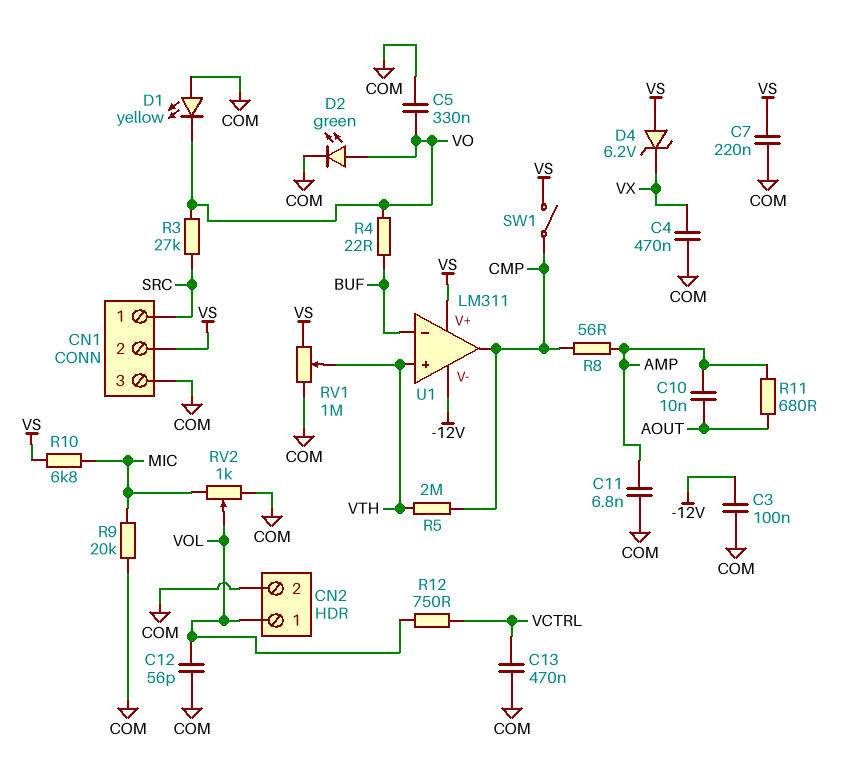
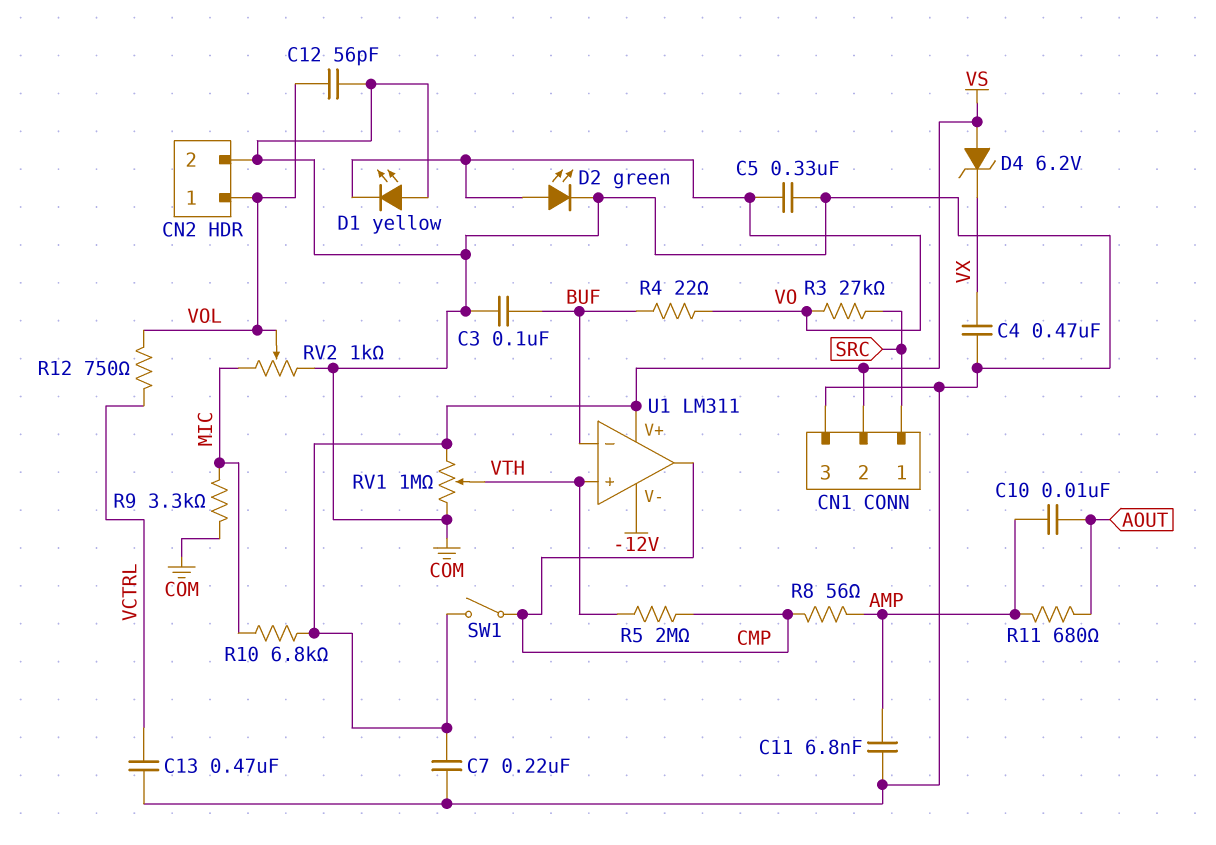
C3: 100nF (-12V, COM) -> 100nF (BUF, COM)
R9: 20k (COM, MIC) -> 3.3k (COM, MIC)

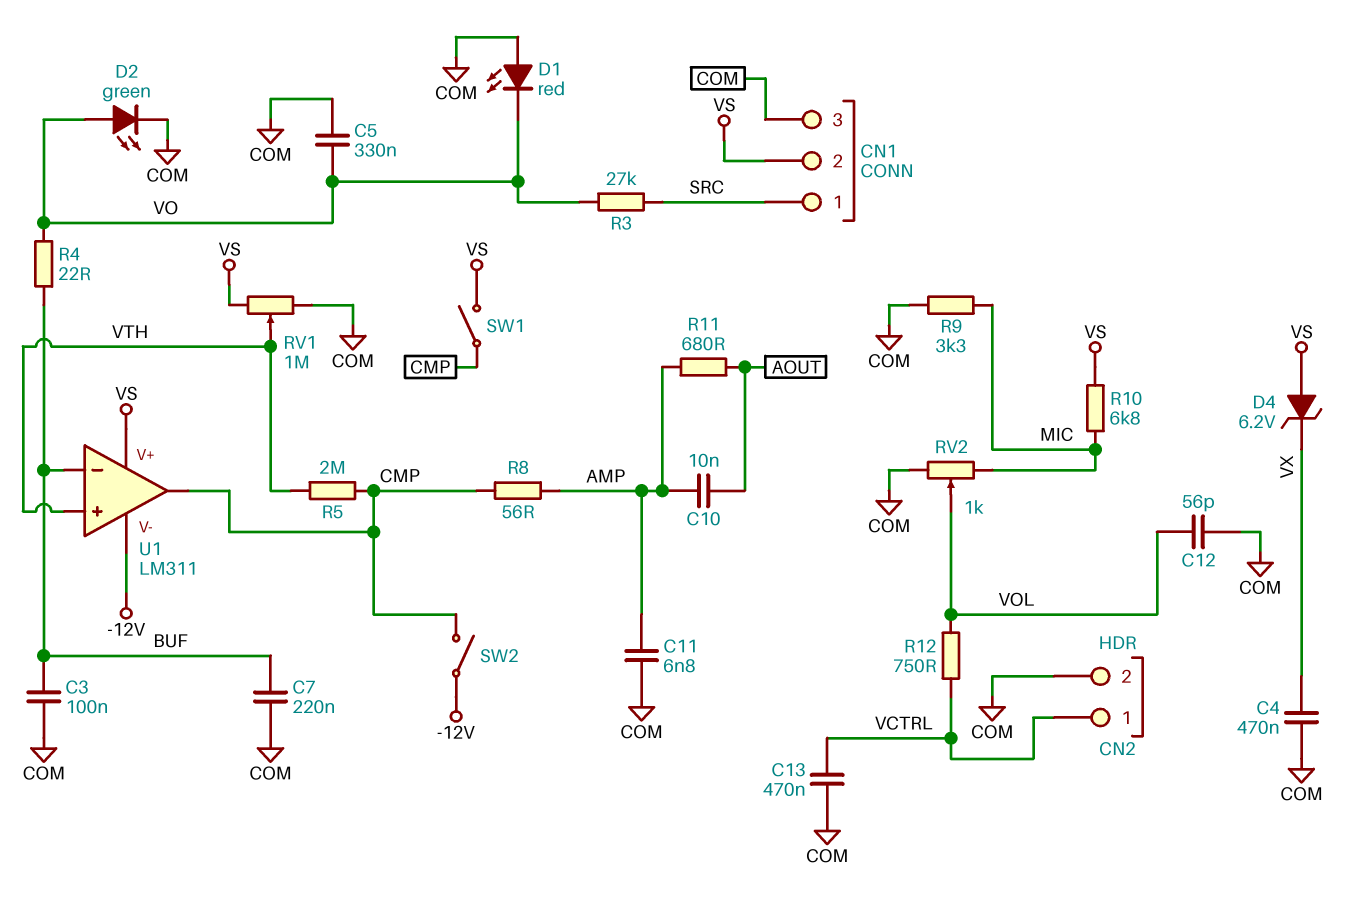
C7: 220nF (COM, VS) -> 220nF (BUF, COM)
CN2 pin 1: VOL -> VCTRL
D1: LED yellow (A COM, K VO) -> LED red (A COM, K VO)
SW2: none -> switch (-12V, CMP)

